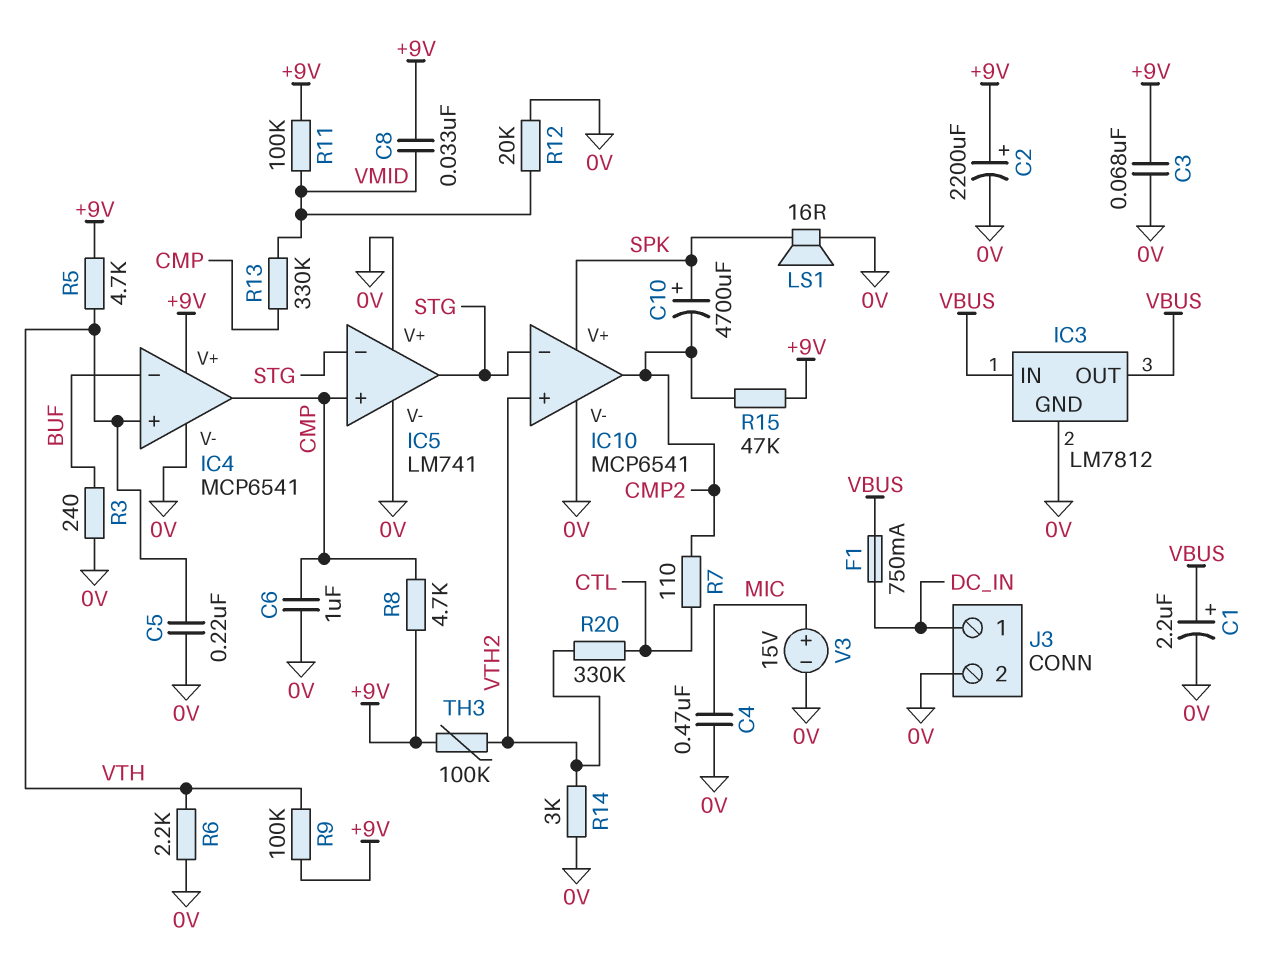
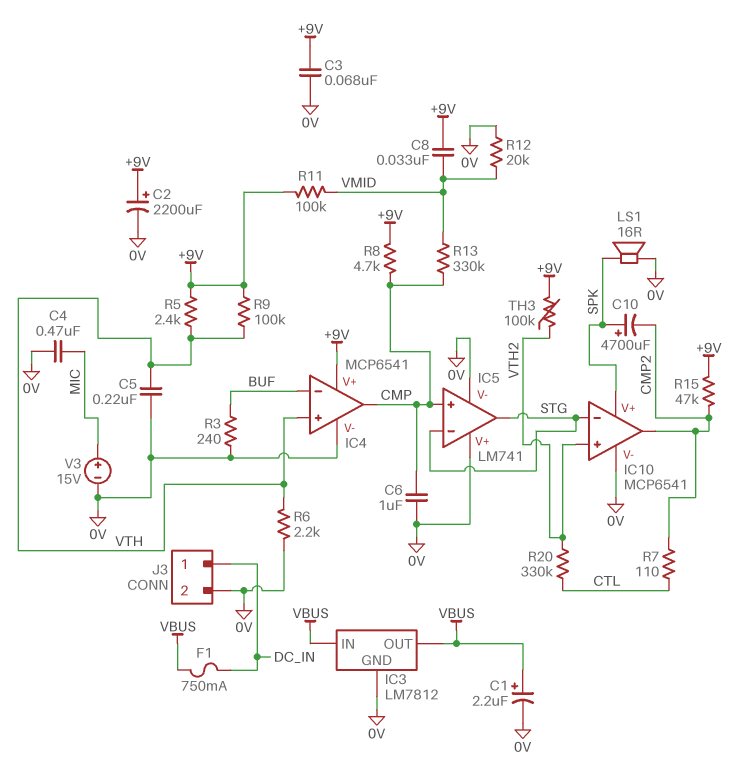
R5: 4.7k (+9V, VTH) -> 2.4k (+9V, VTH)
R14: 3k (0V, VTH2) -> none

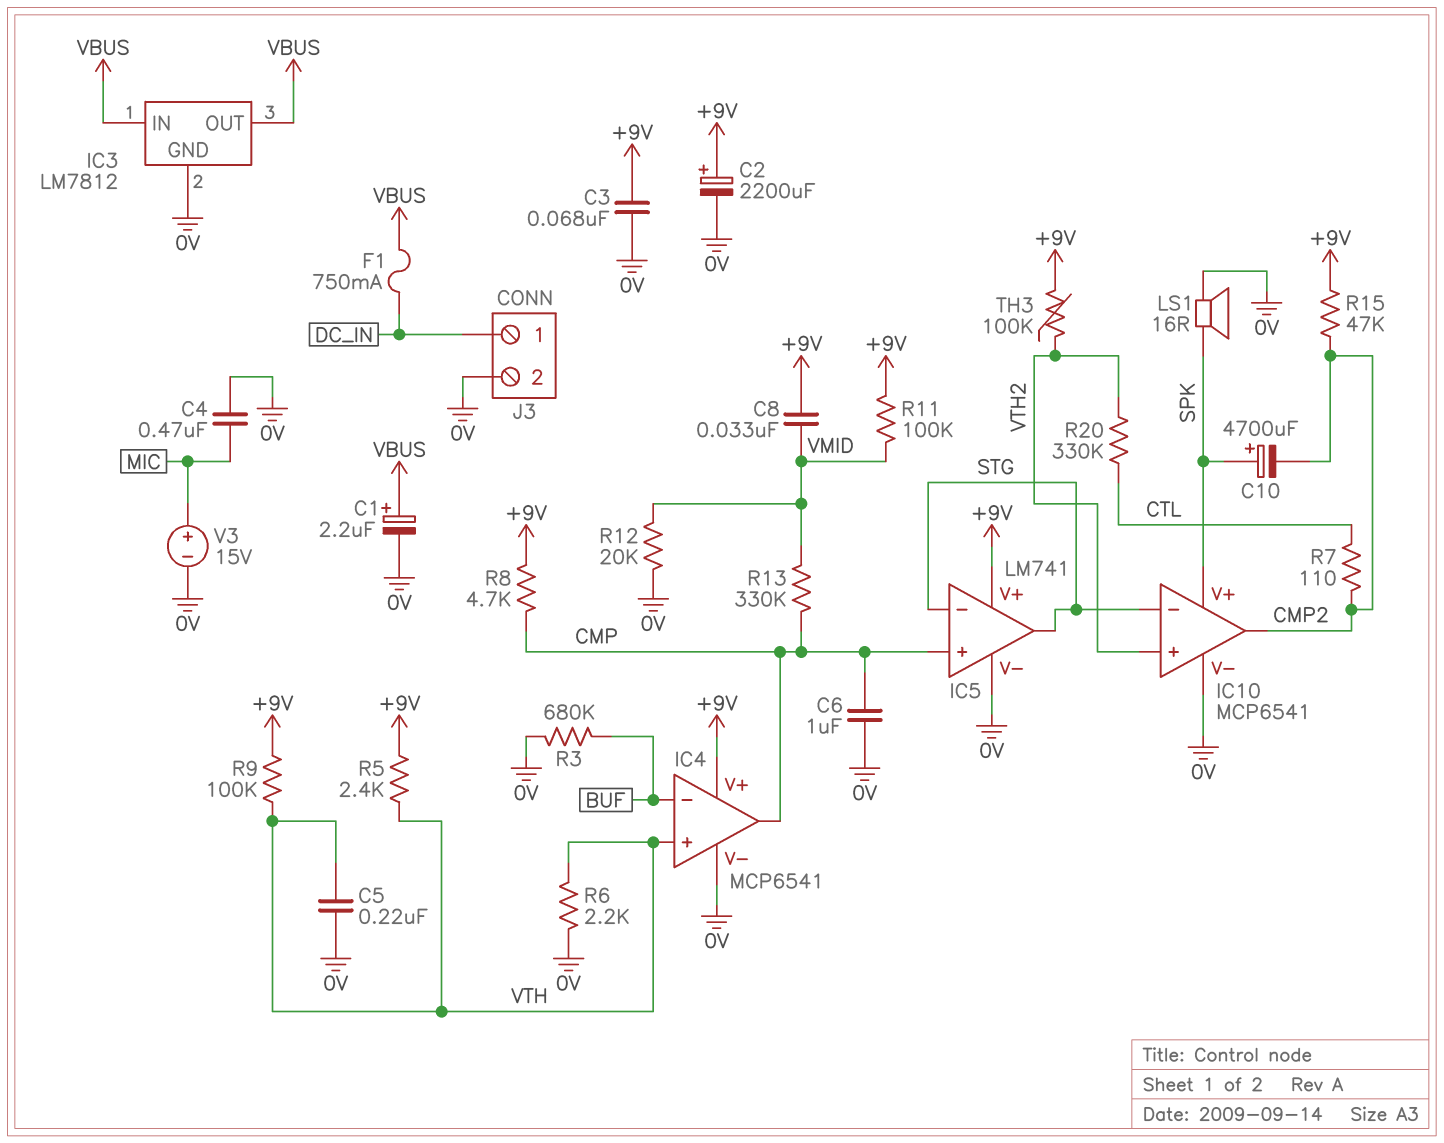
IC5 pin V+: 0V -> +9V
R3: 240 (0V, BUF) -> 680k (0V, BUF)

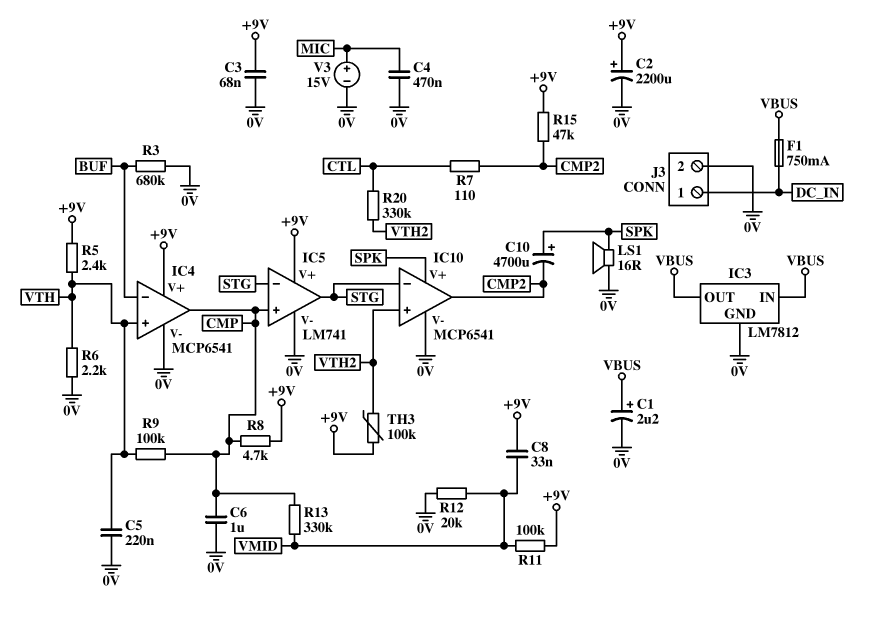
R9: 100k (+9V, VTH) -> 100k (CMP, VTH)

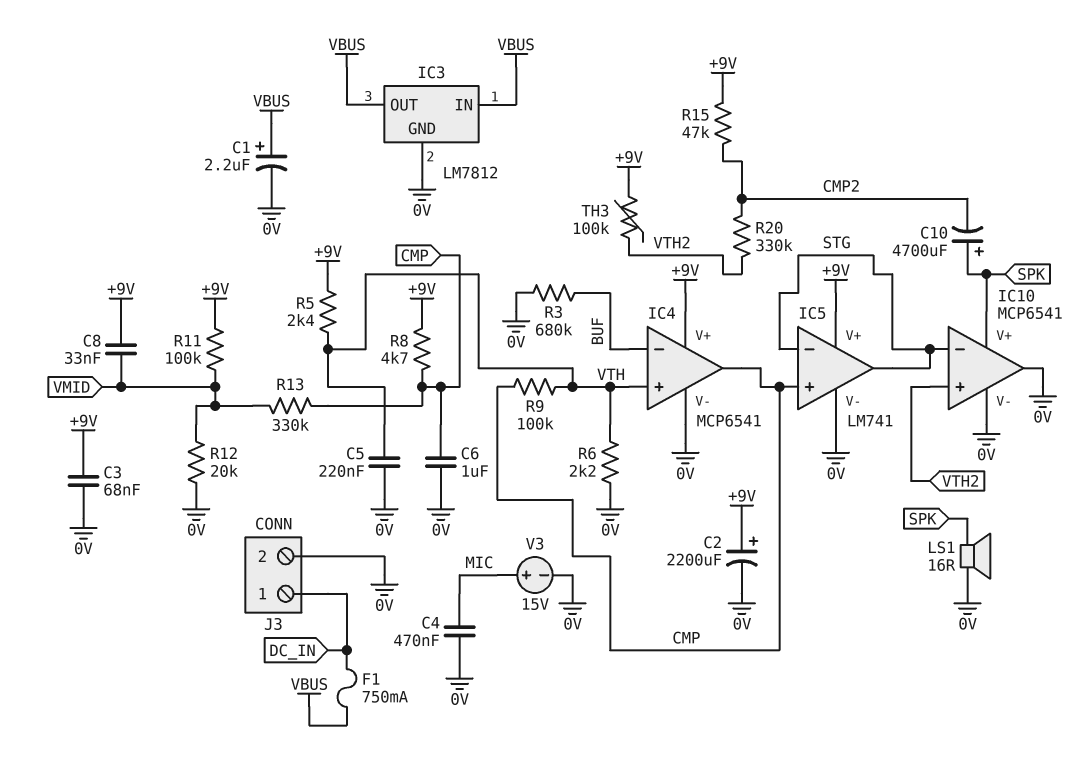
IC10 pin out: CMP2 -> 0V
R7: 110 (CMP2, CTL) -> none
R20: 330k (CTL, VTH2) -> 330k (CMP2, VTH2)

